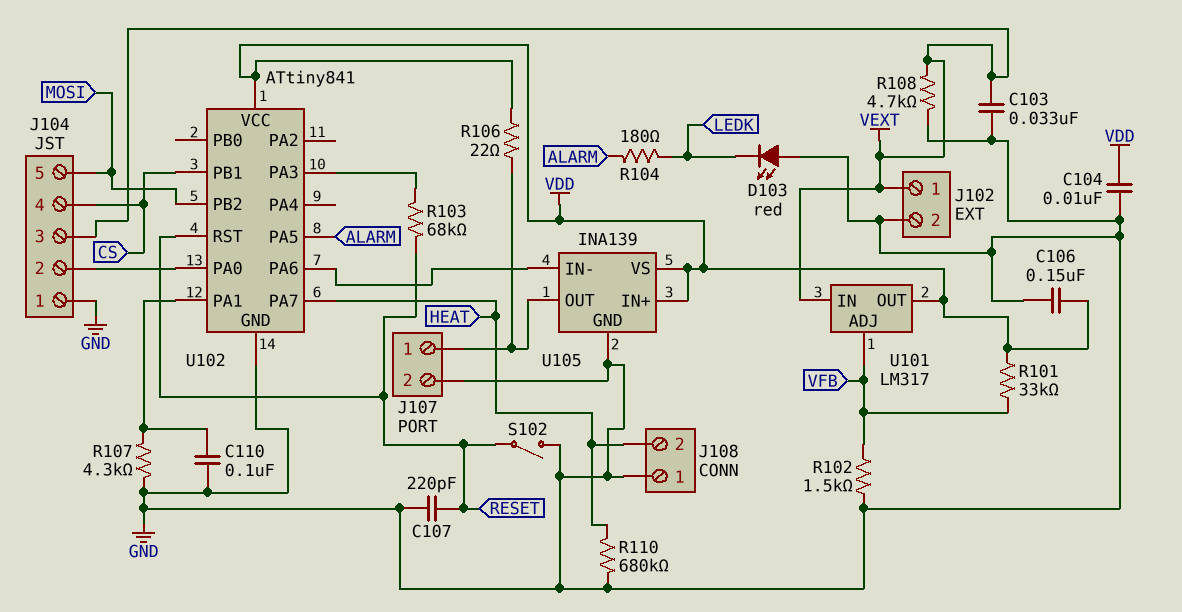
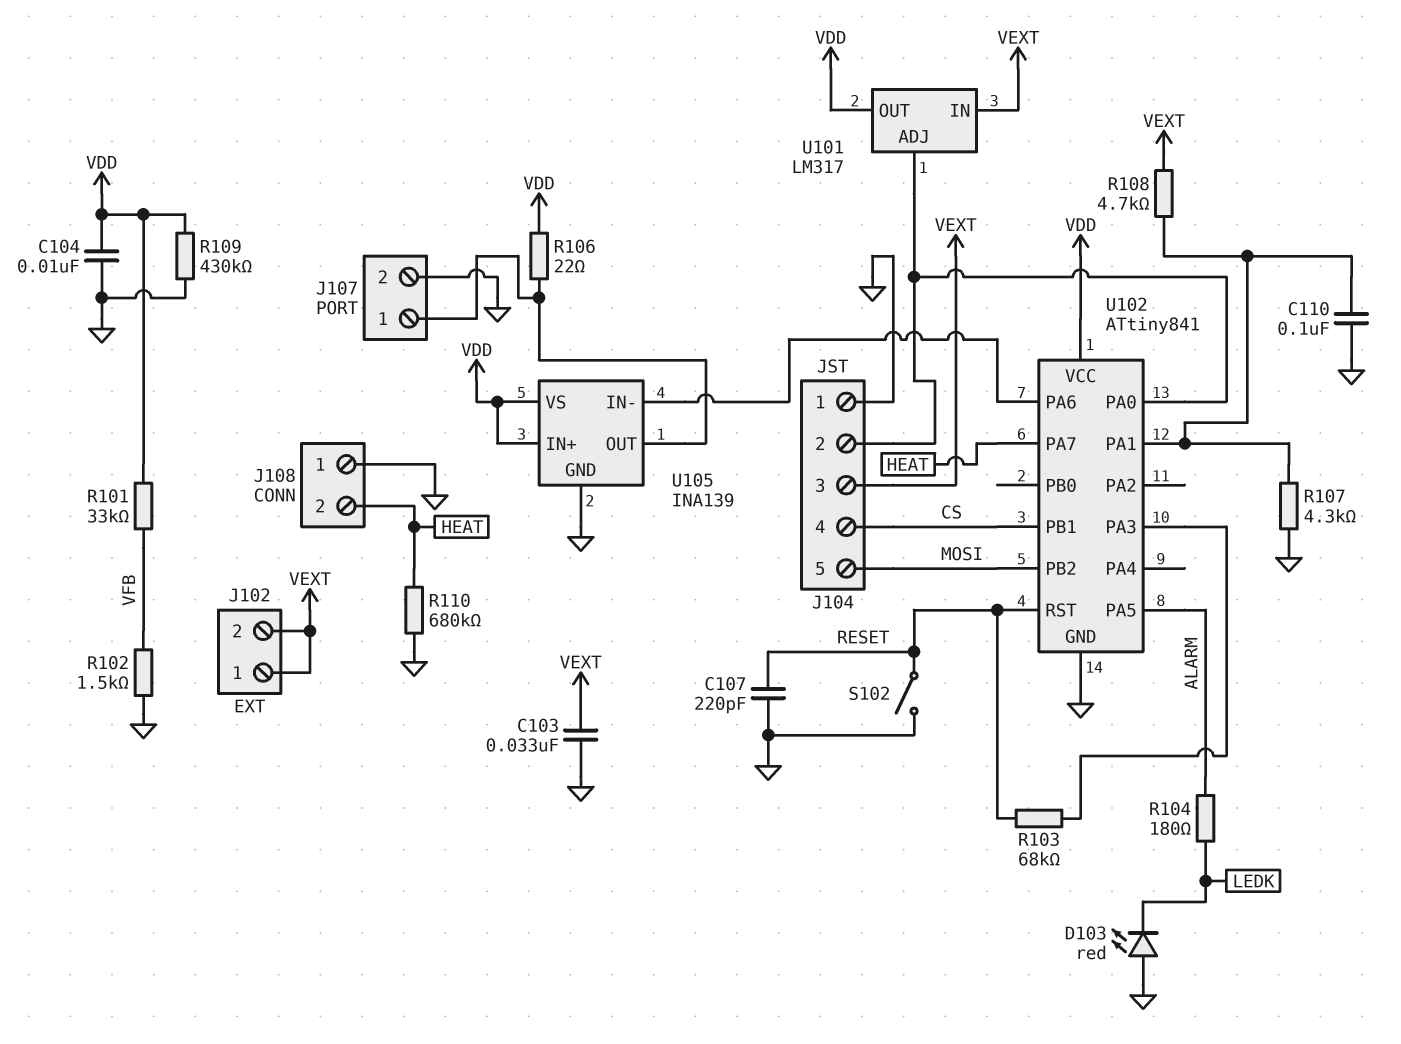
C106: 150nF (GND, VDD) -> none
J102 pin 2: GND -> VEXT
R108: 4.7k (GND, VEXT) -> 4.7k (U102/PA1, VEXT)
R109: none -> 430k (GND, VDD)
U101 pin ADJ: VFB -> J104/2

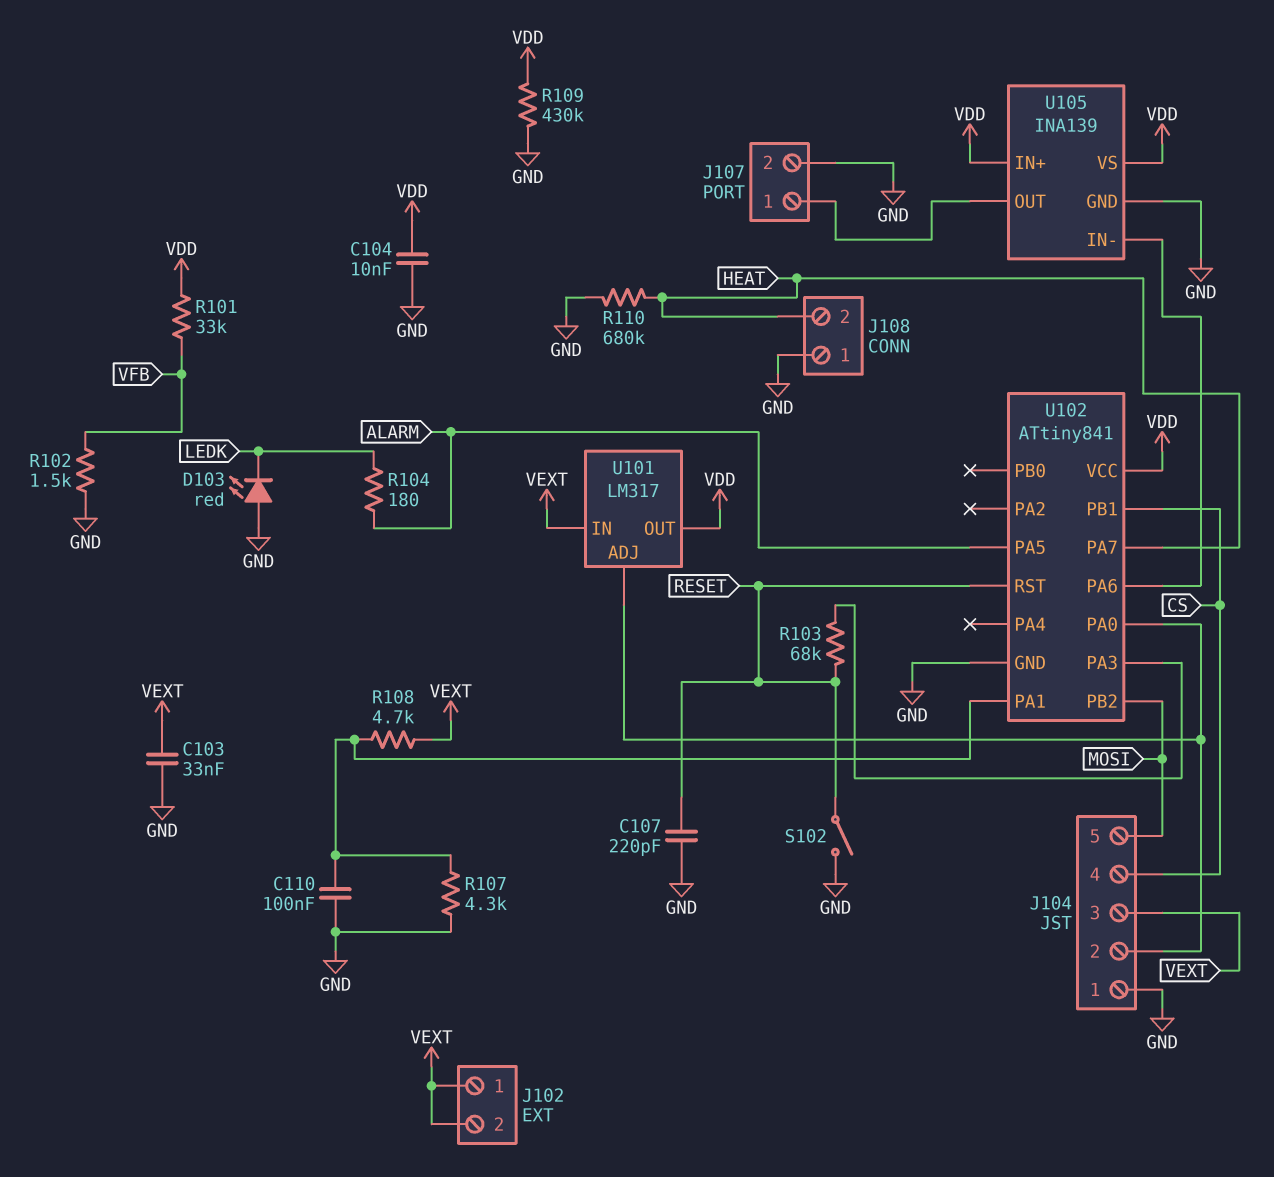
R106: 22 (J107/1, VDD) -> none

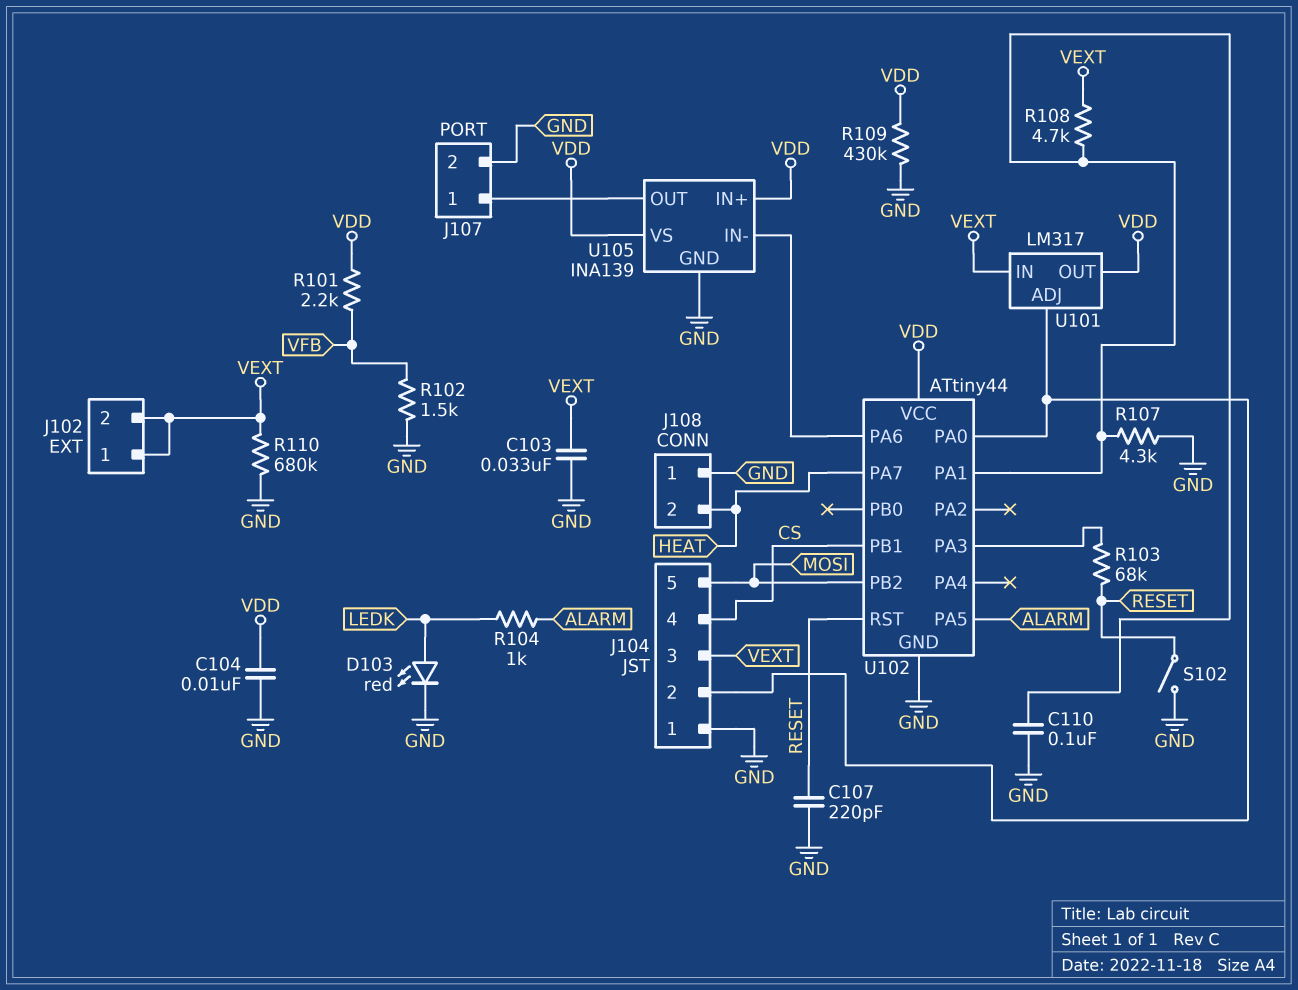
D103: LED red (A GND, K LEDK) -> LED red (A LEDK, K GND)
R101: 33k (VDD, VFB) -> 2.2k (VDD, VFB)
R104: 180 (ALARM, LEDK) -> 1k (ALARM, LEDK)
R110: 680k (GND, HEAT) -> 680k (GND, VEXT)
U102: ATtiny841 -> ATtiny44

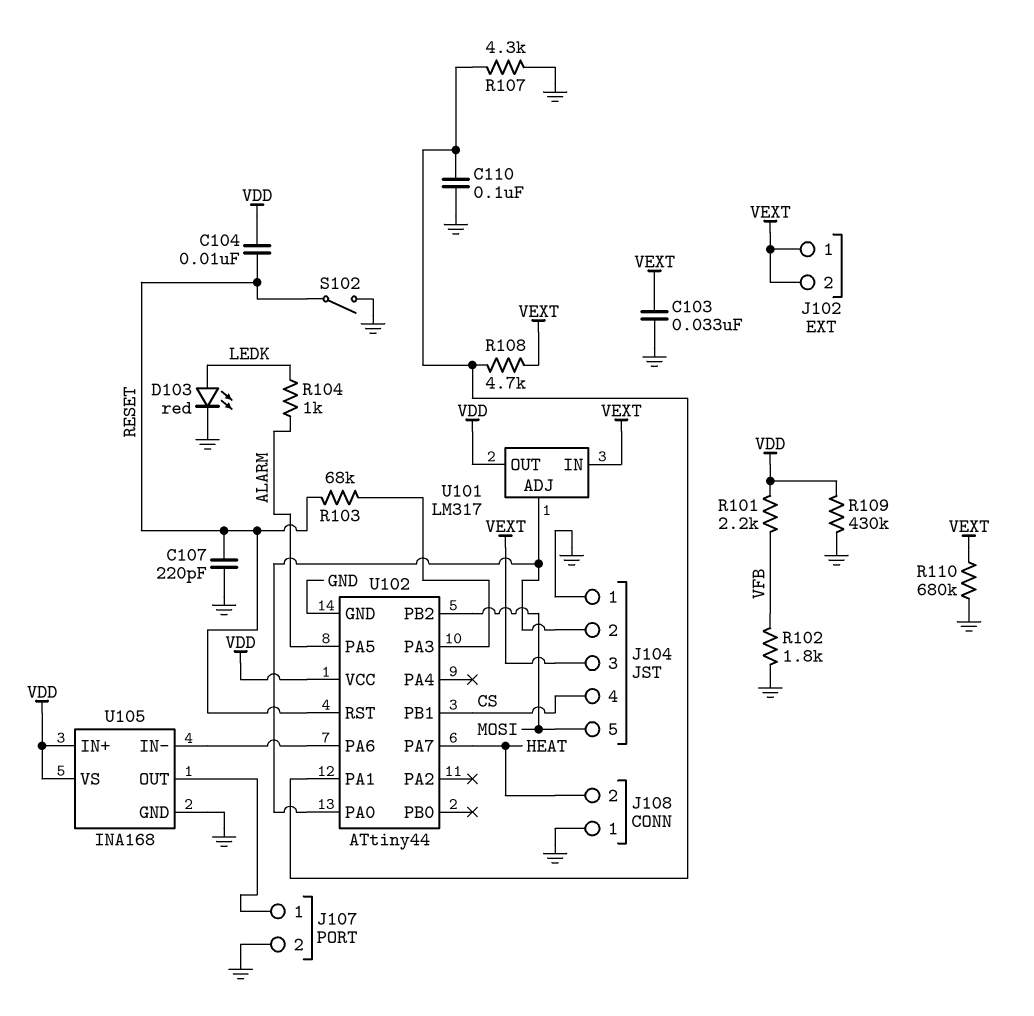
C104: 10nF (GND, VDD) -> 10nF (RESET, VDD)
R102: 1.5k (GND, VFB) -> 1.8k (GND, VFB)
U105: INA139 -> INA168

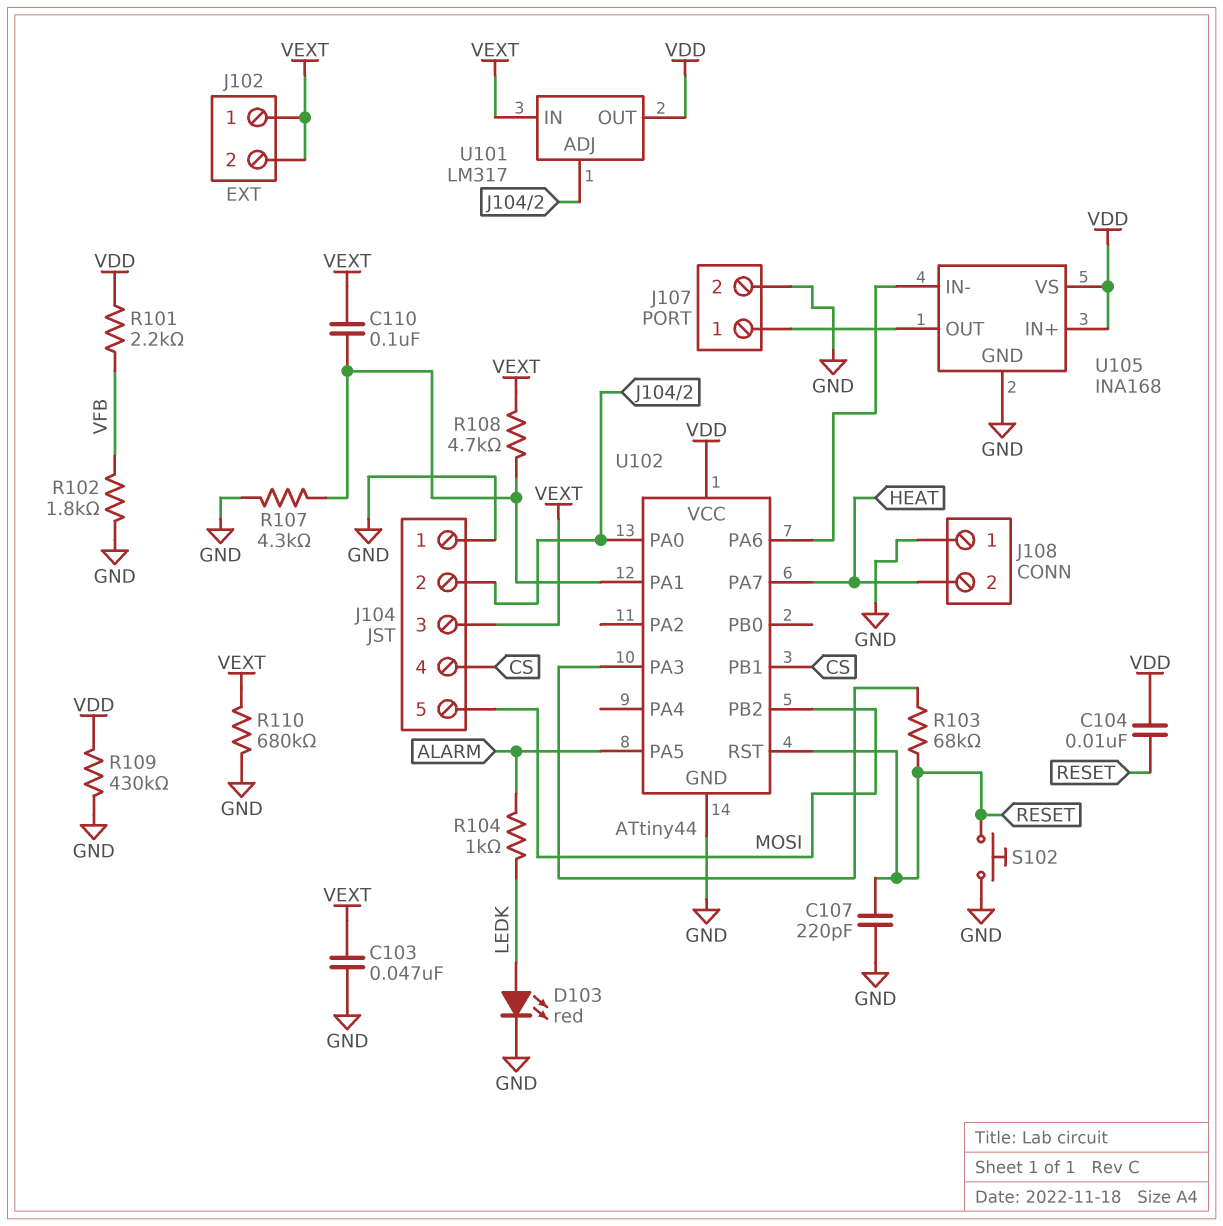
C103: 33nF (GND, VEXT) -> 47nF (GND, VEXT)
C110: 100nF (GND, U102/PA1) -> 100nF (U102/PA1, VEXT)
S102: switch (GND, RESET) -> button (GND, RESET)

